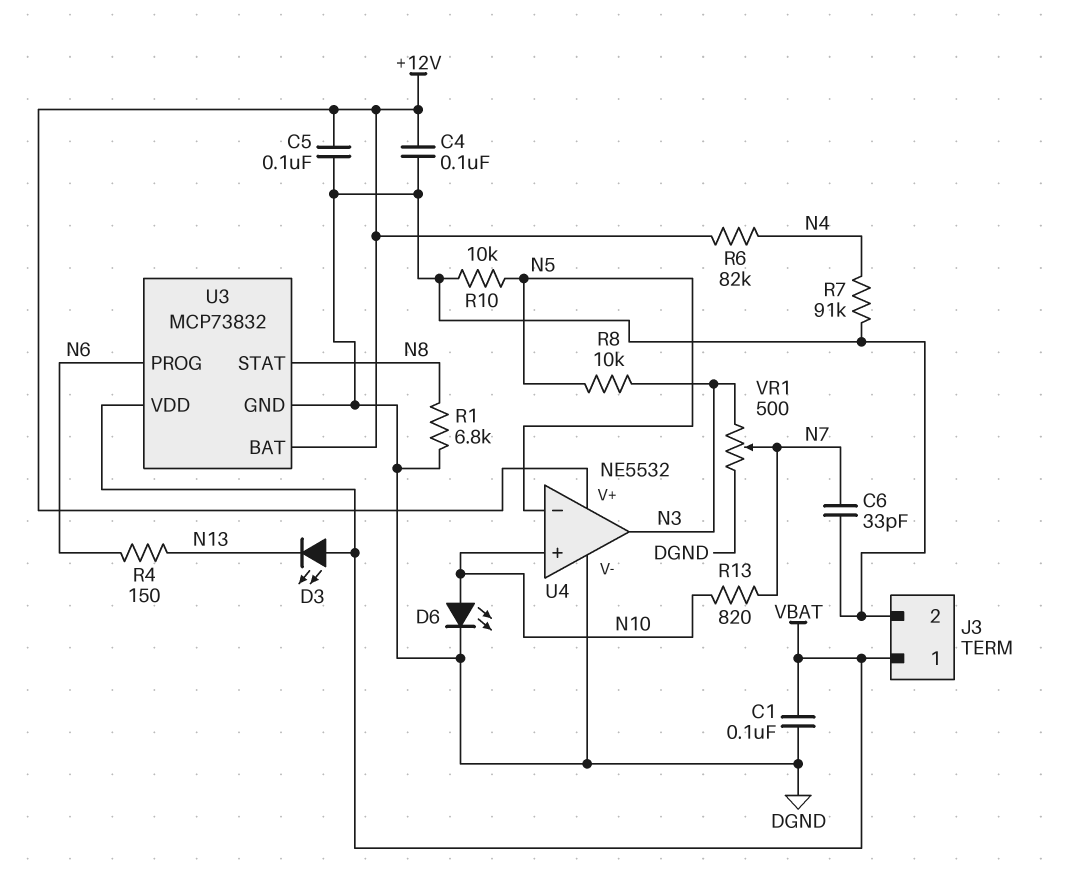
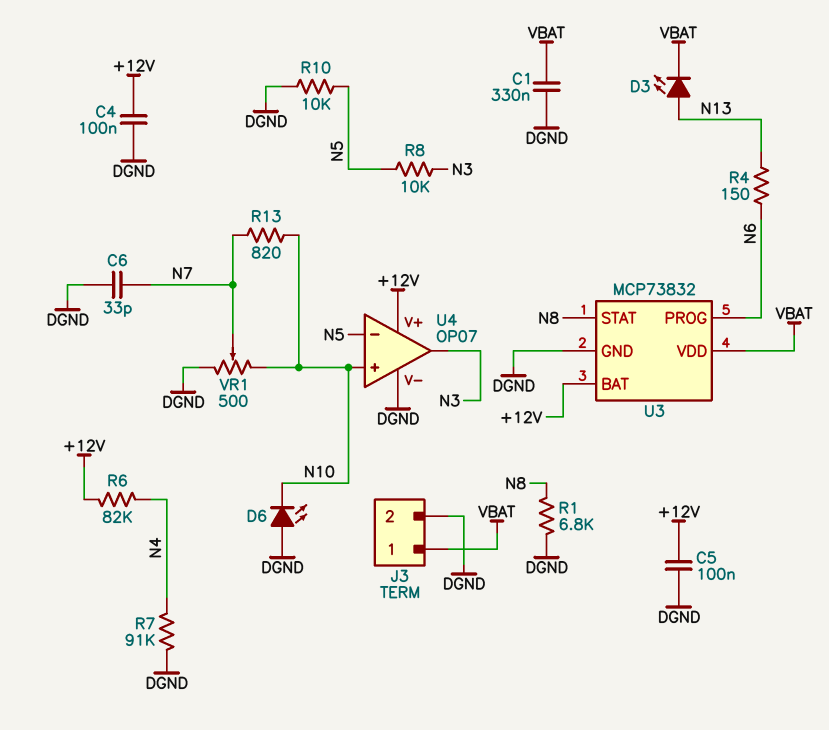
C1: 100nF (DGND, VBAT) -> 330nF (DGND, VBAT)
D3: LED (A VBAT, K N13) -> LED (A N13, K VBAT)
D6: LED (A N10, K DGND) -> LED (A DGND, K N10)
U4: NE5532 -> OP07
VR1: 500 (DGND, N3, wiper N7) -> 500 (DGND, N10, wiper N7)

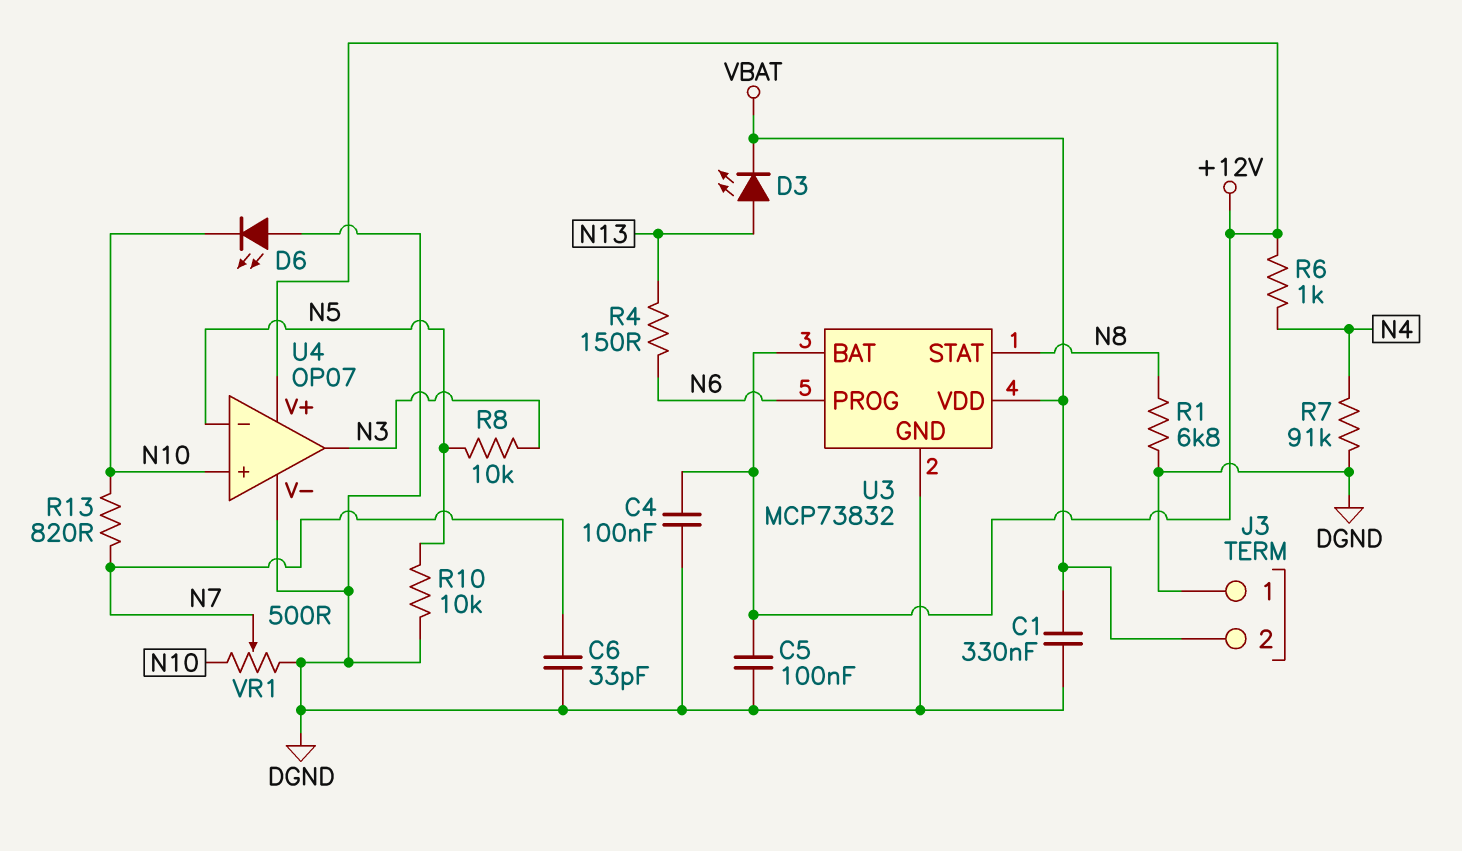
J3 pin 1: VBAT -> DGND
J3 pin 2: DGND -> VBAT
R6: 82k (+12V, N4) -> 1k (+12V, N4)

